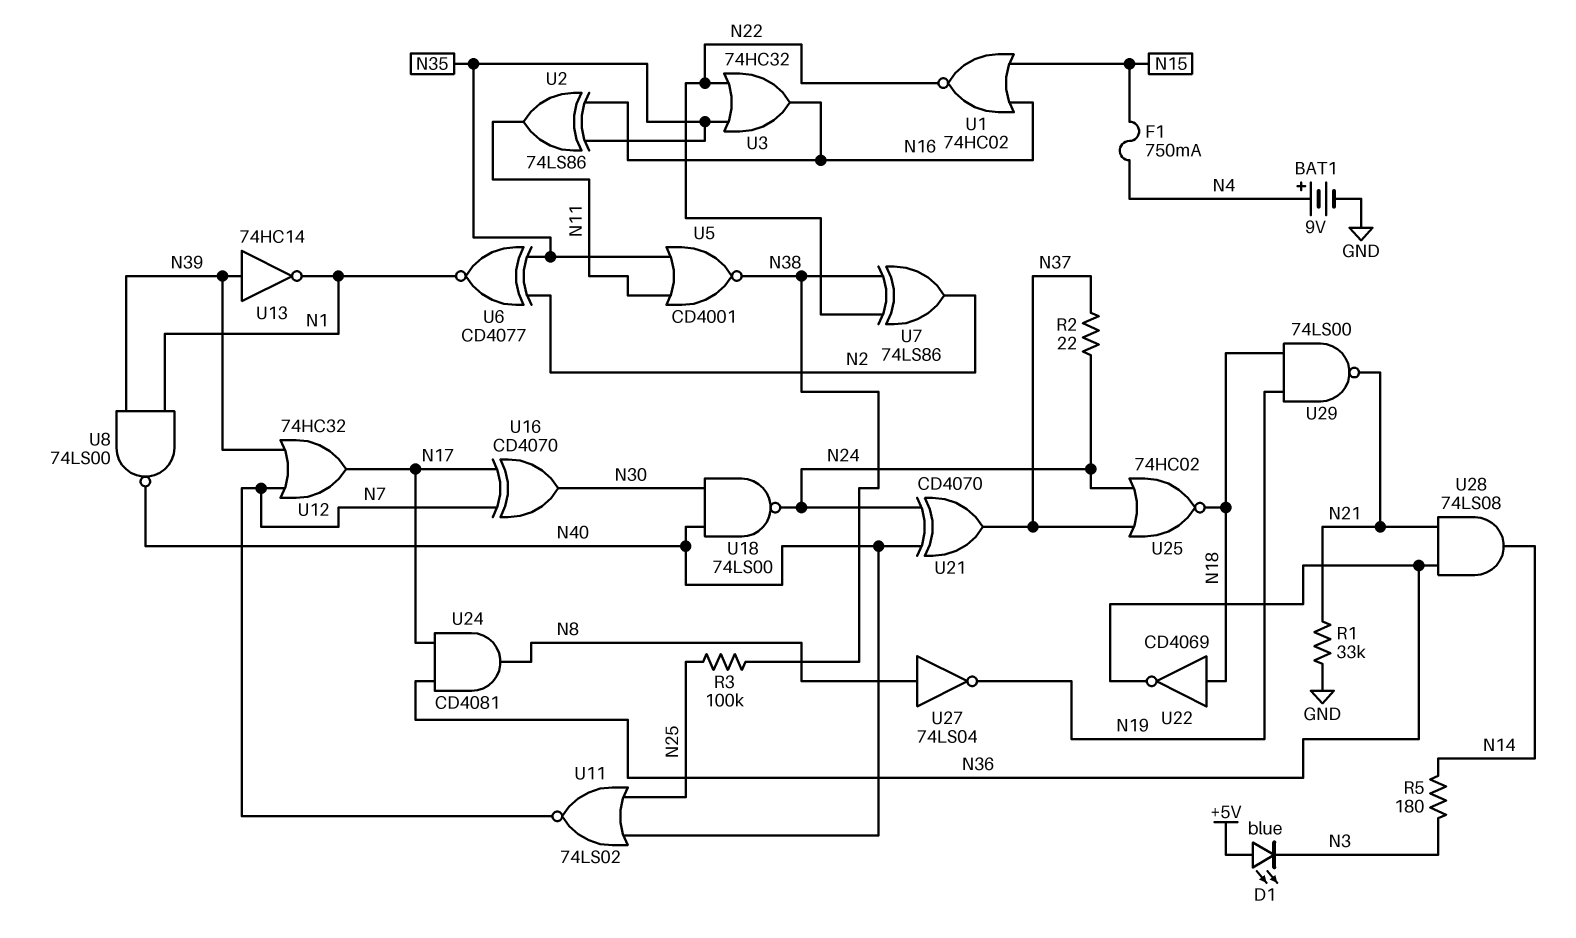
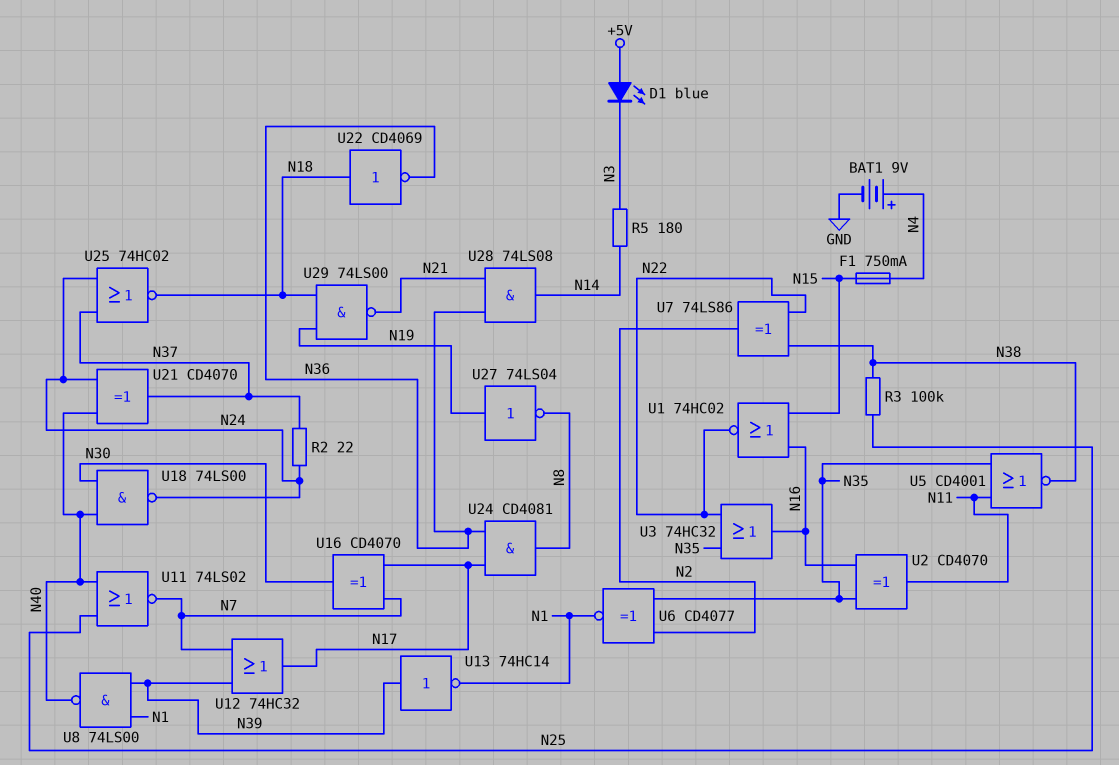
R1: 33k (GND, N21) -> none
U2: XOR 74LS86 (in N16, in N35, out N11) -> XOR CD4070 (in N16, in N35, out N11)
U27: NOT 74LS04 (in N8, out N19) -> NOT 74LS04 (in N19, out N8)

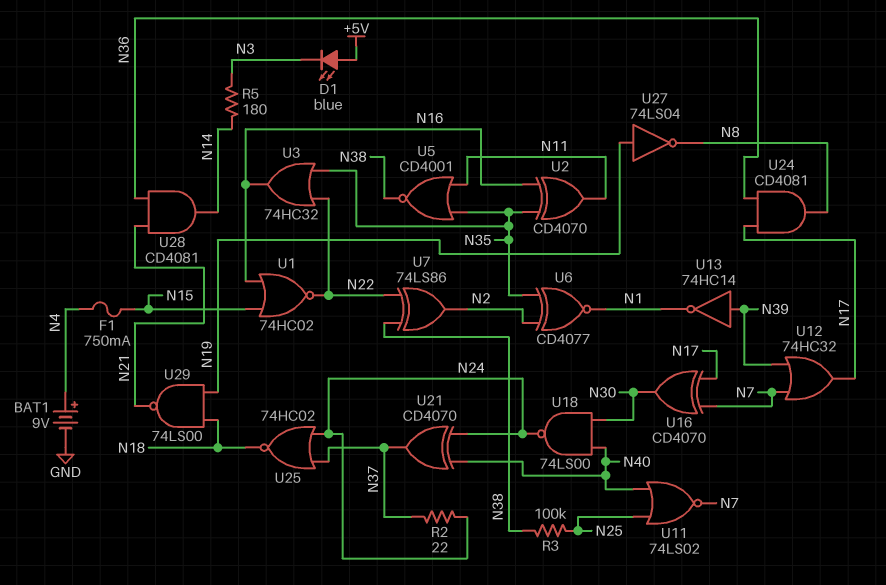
U8: NAND 74LS00 (in N1, in N39, out N40) -> none
U22: NOT CD4069 (in N18, out N36) -> none
U28: AND 74LS08 (in N21, in N36, out N14) -> AND CD4081 (in N21, in N36, out N14)

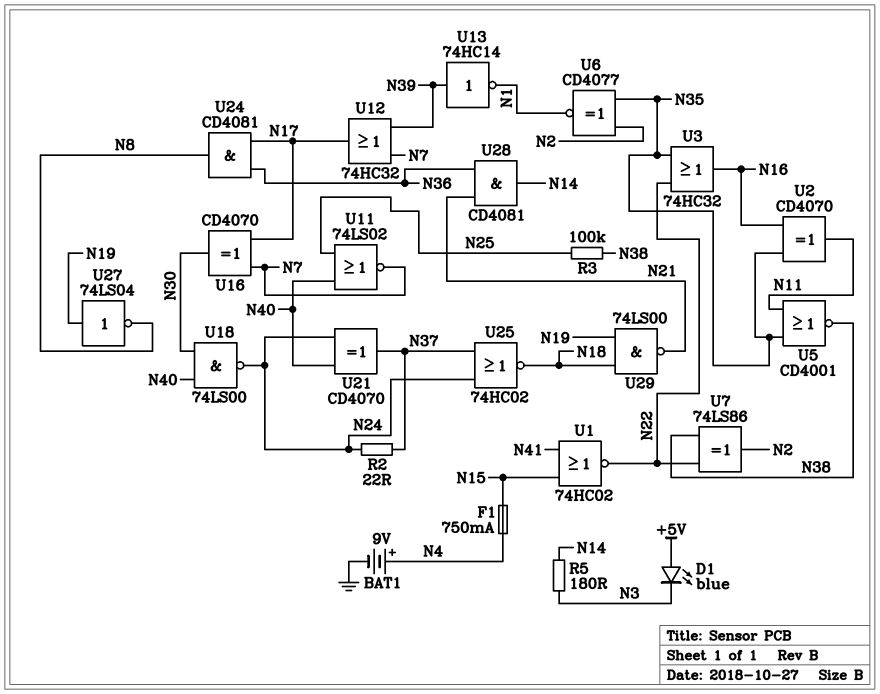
U1: NOR 74HC02 (in N15, in N16, out N22) -> NOR 74HC02 (in N15, in N41, out N22)

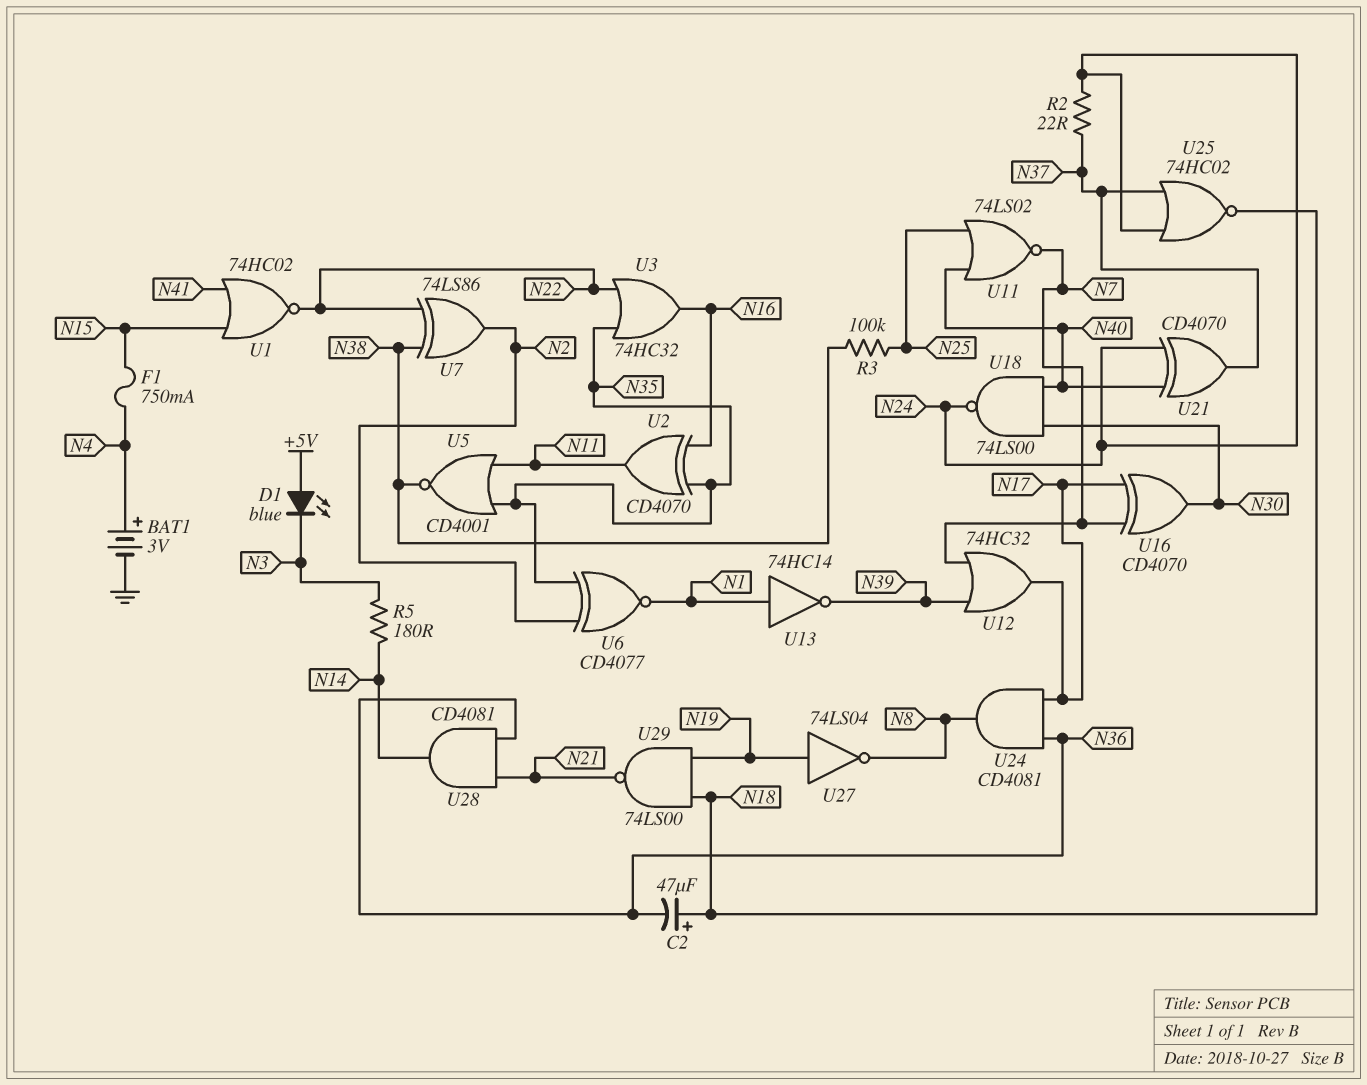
BAT1: 9V (plus N4, minus GND) -> 3V (plus N4, minus GND)
C2: none -> 47uF (plus N18, minus N36)
U13: NOT 74HC14 (in N39, out N1) -> NOT 74HC14 (in N1, out N39)

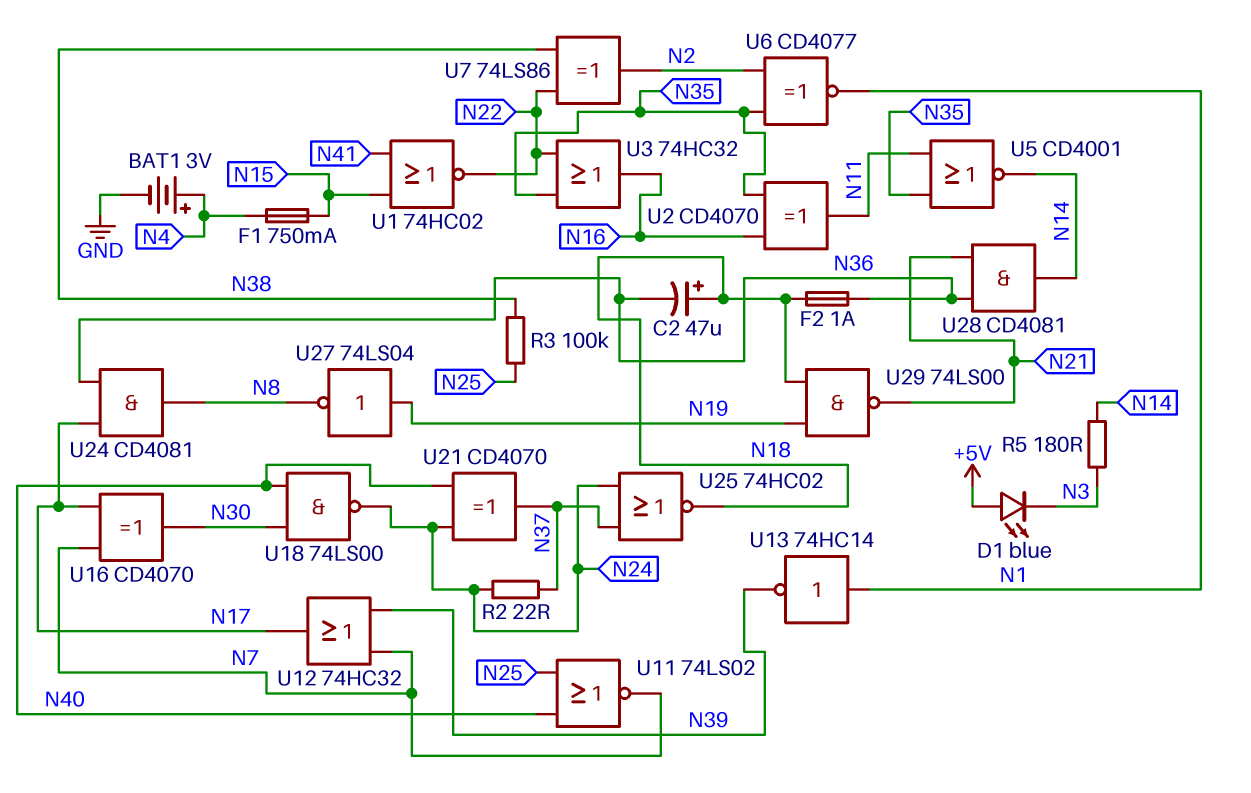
F2: none -> 1A (N18, N36)
U5: NOR CD4001 (in N11, in N35, out N38) -> NOR CD4001 (in N11, in N35, out N14)

